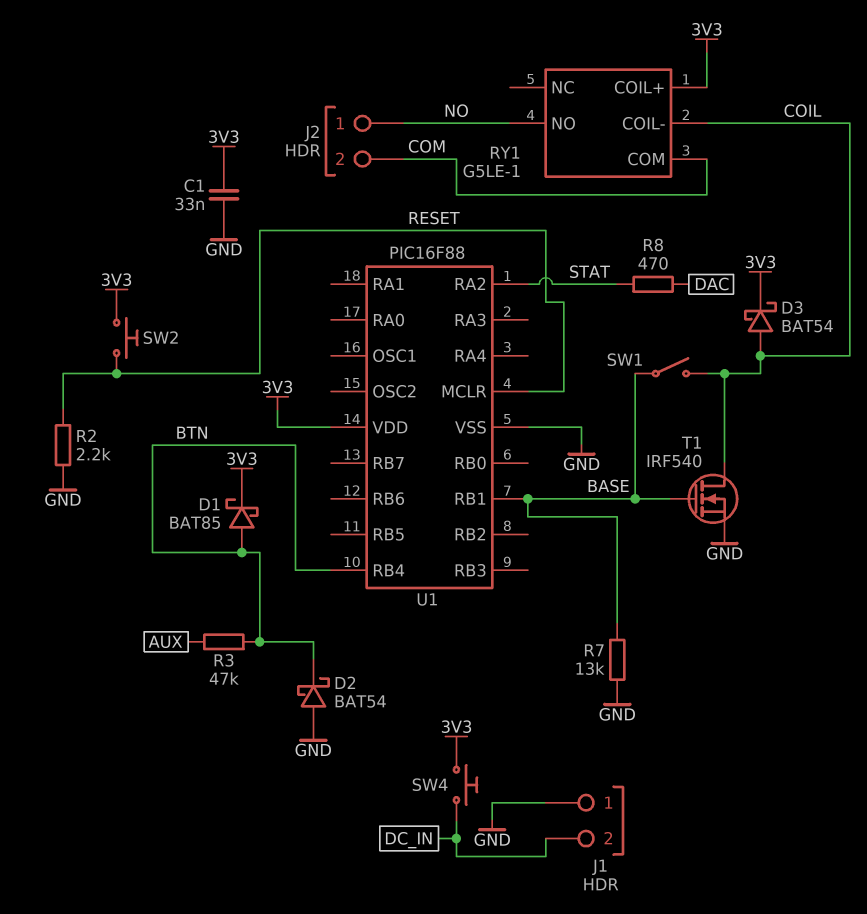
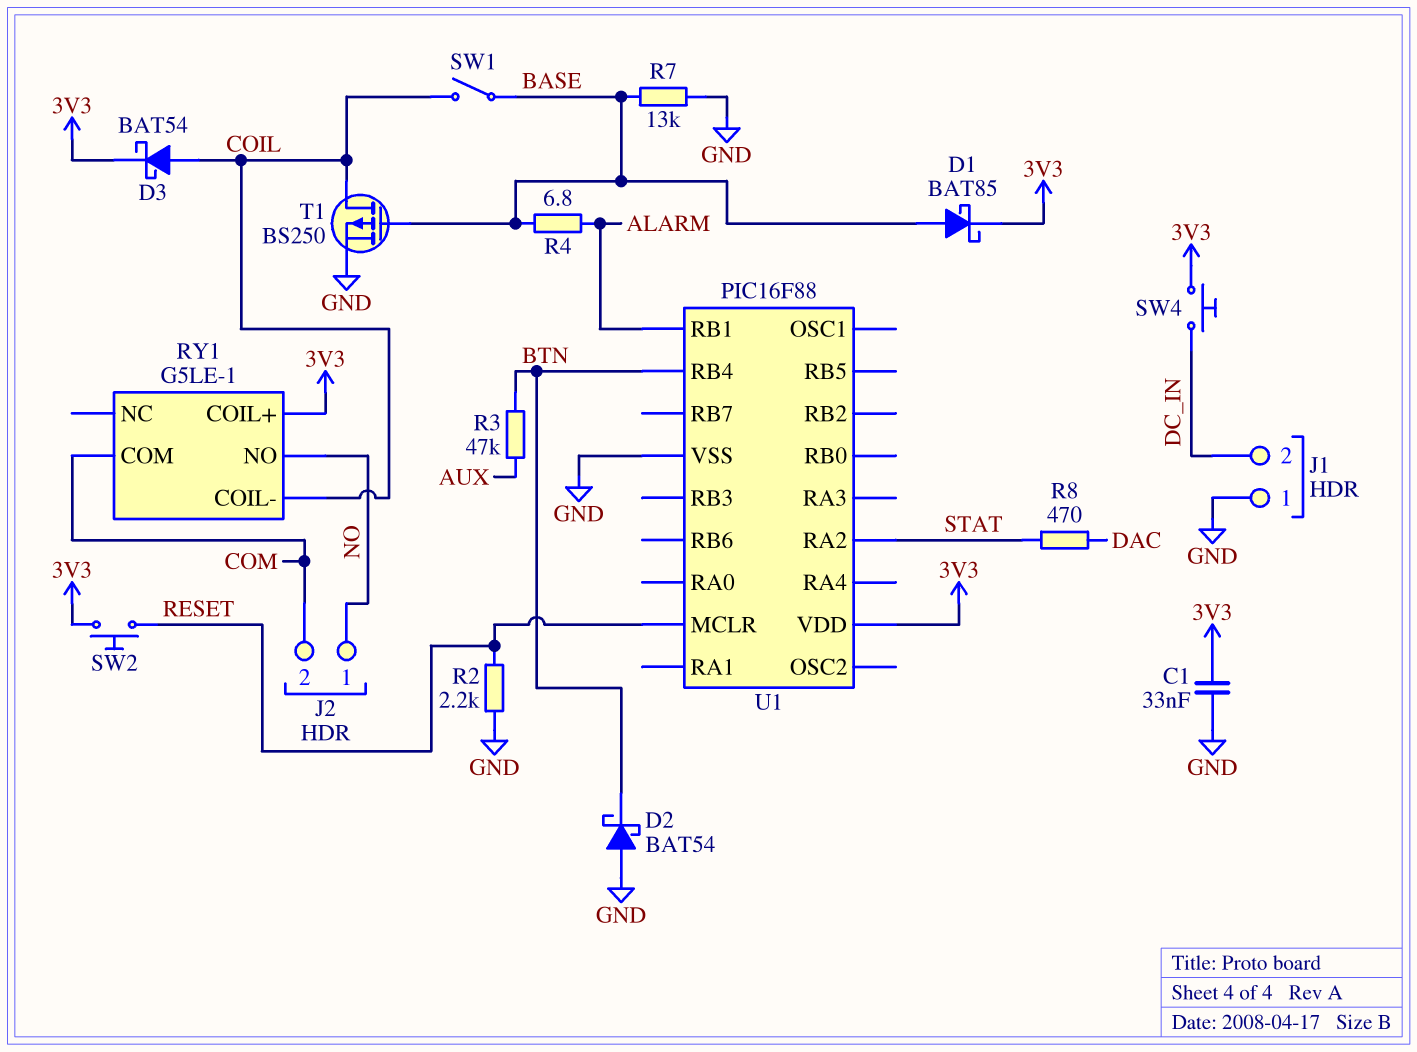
D1: schottky BAT85 (A BTN, K 3V3) -> schottky BAT85 (A BASE, K 3V3)
R4: none -> 6.8 (ALARM, BASE)
T1: NMOS IRF540 (G BASE, D COIL, S GND) -> PMOS BS250 (G BASE, D COIL, S GND)
U1 pin RB1: BASE -> ALARM

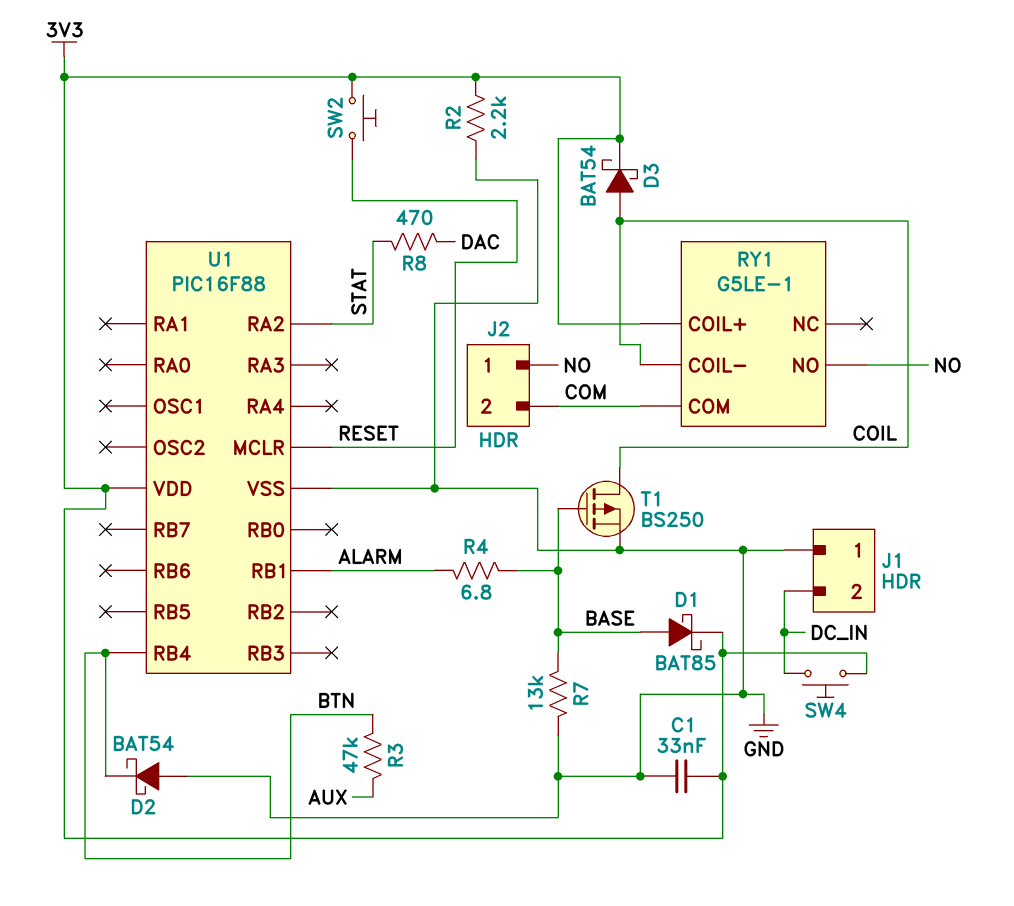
R2: 2.2k (GND, RESET) -> 2.2k (3V3, GND)
SW1: switch (BASE, COIL) -> none

